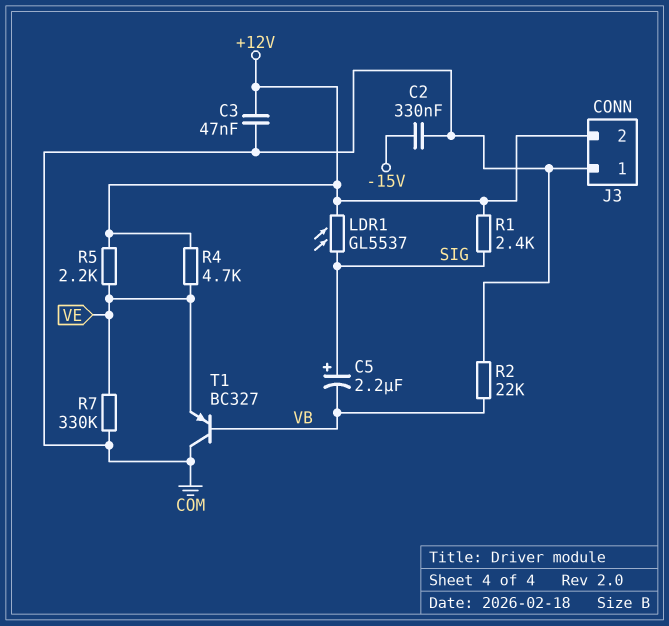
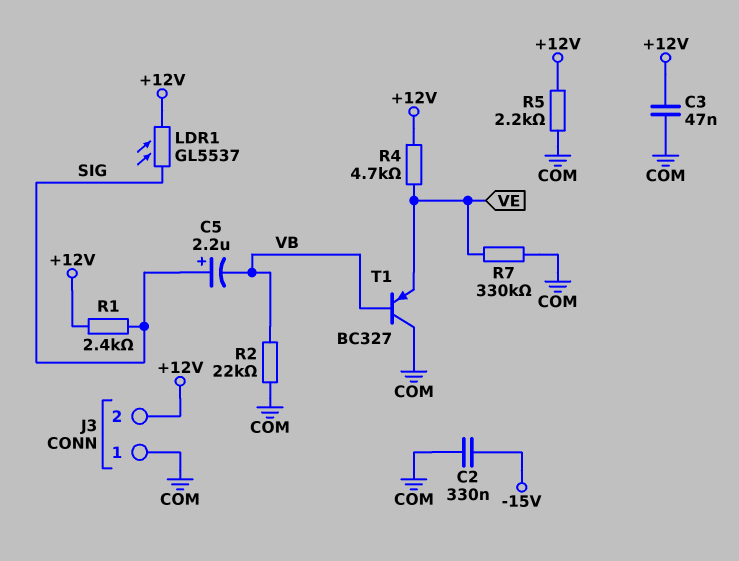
R5: 2.2k (+12V, VE) -> 2.2k (+12V, COM)

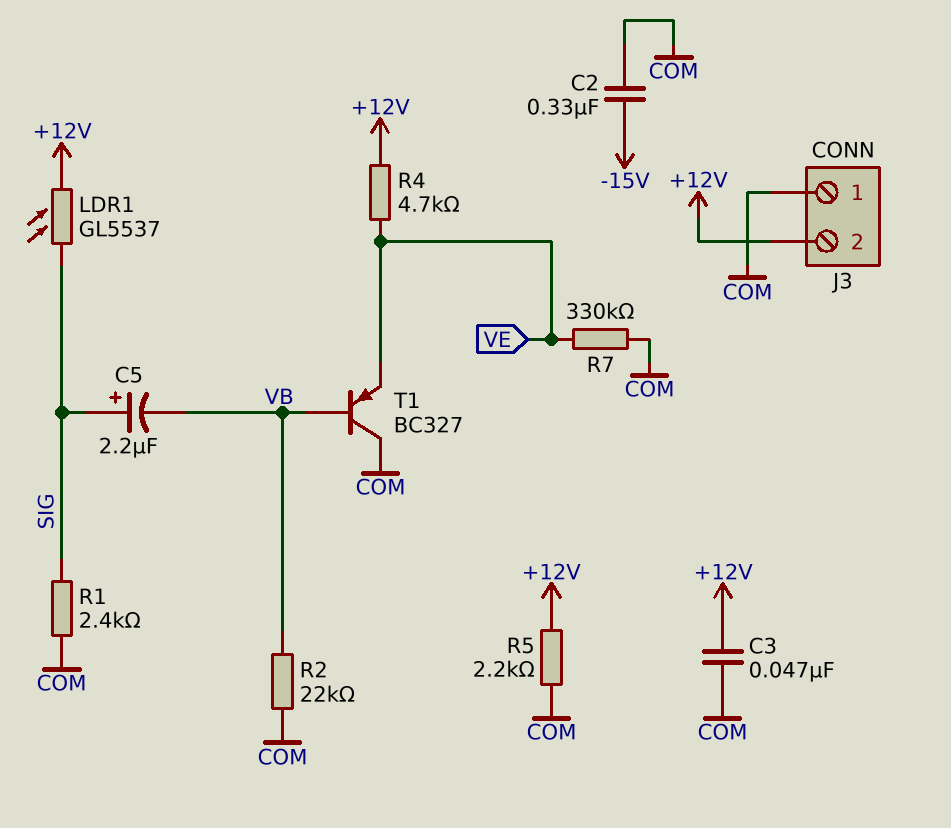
R1: 2.4k (+12V, SIG) -> 2.4k (COM, SIG)

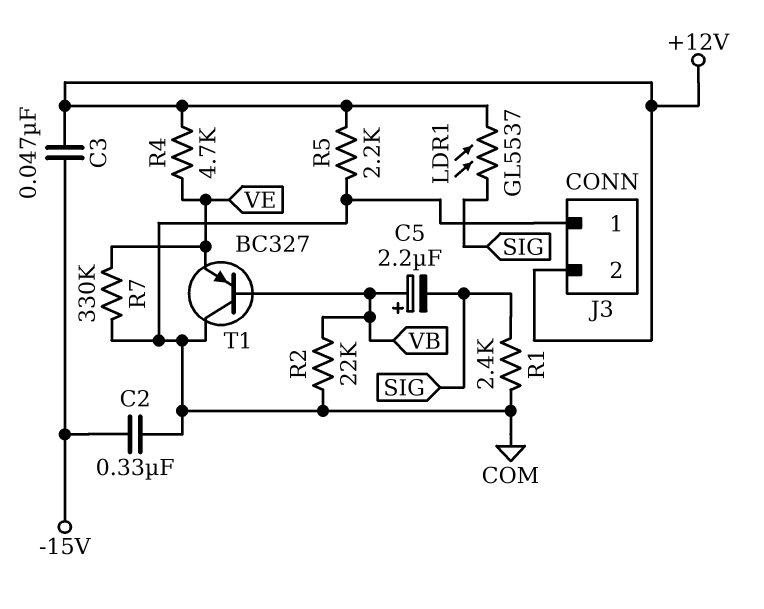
C3: 47nF (+12V, COM) -> 47nF (+12V, -15V)
C5: 2.2uF (plus SIG, minus VB) -> 2.2uF (plus VB, minus SIG)

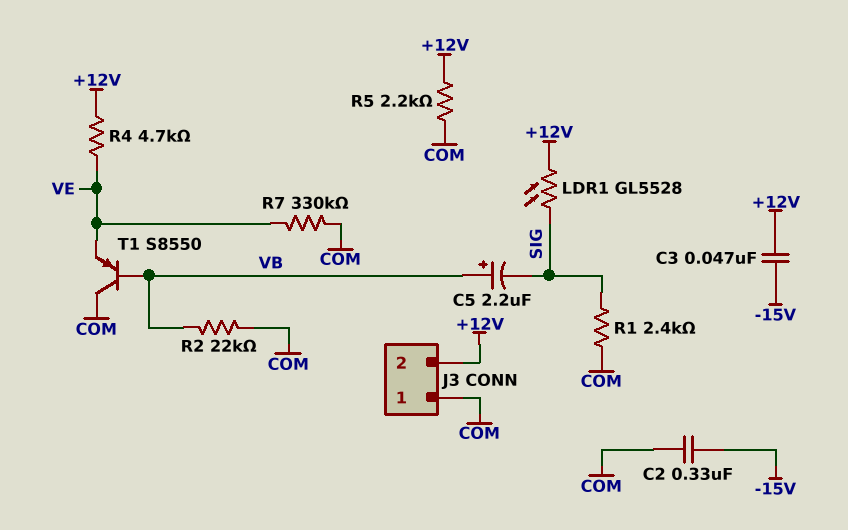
LDR1: GL5537 (+12V, SIG) -> GL5528 (+12V, SIG)
T1: PNP BC327 (B VB, C COM, E VE) -> PNP S8550 (B VB, C COM, E VE)

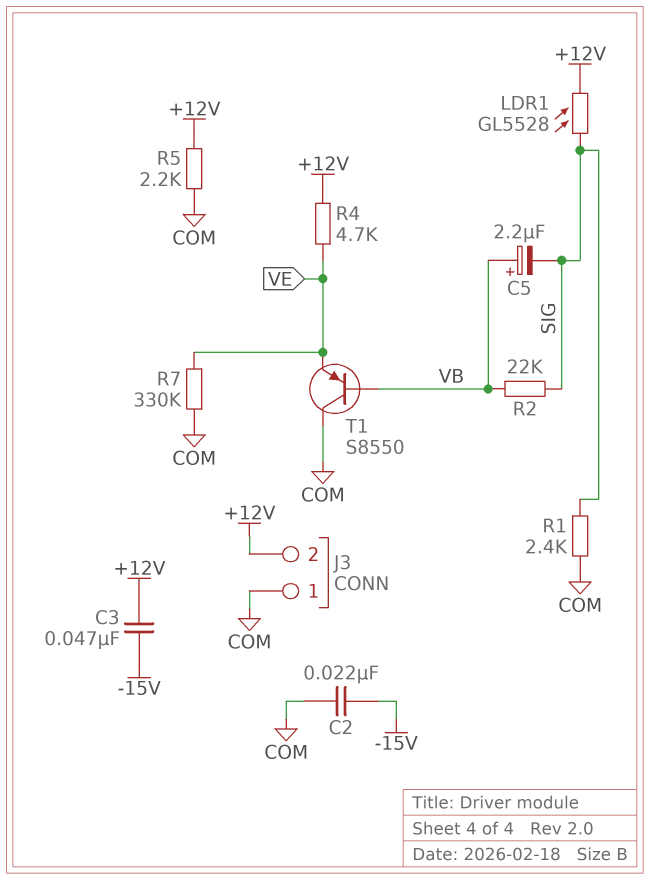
C2: 330nF (-15V, COM) -> 22nF (-15V, COM)
R2: 22k (COM, VB) -> 22k (SIG, VB)

